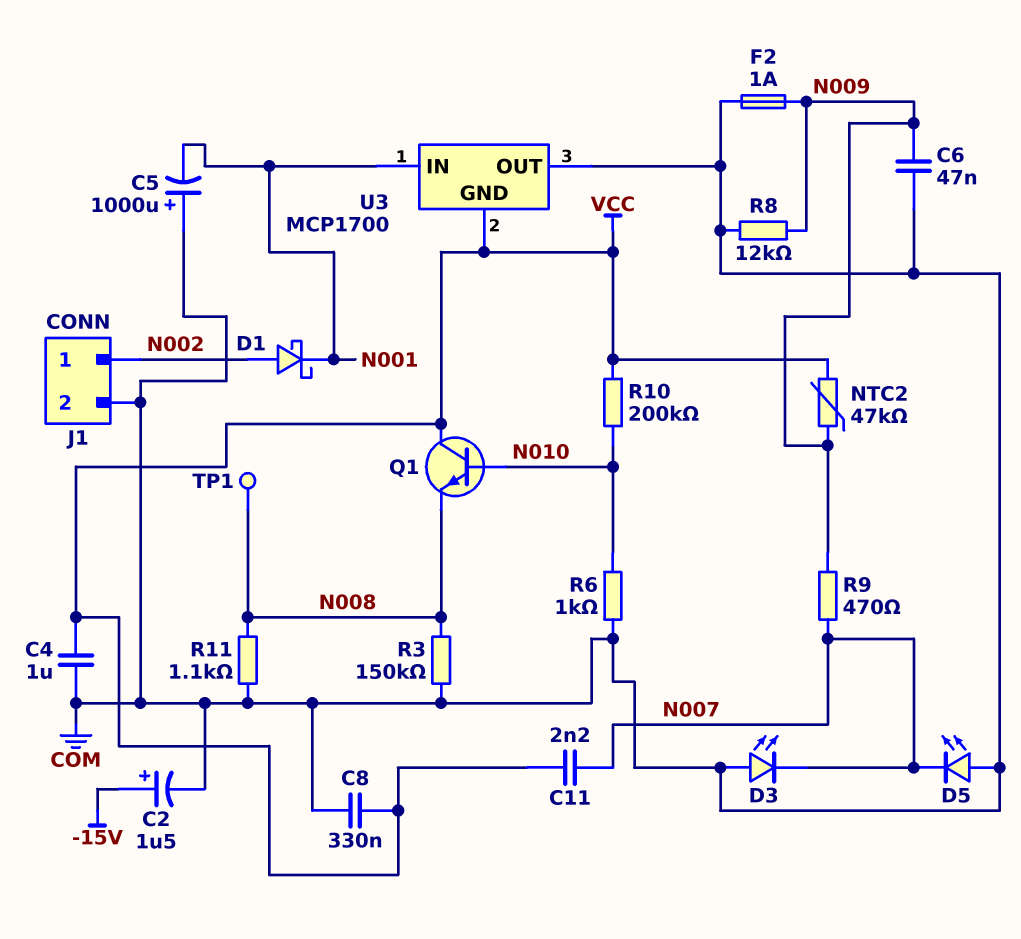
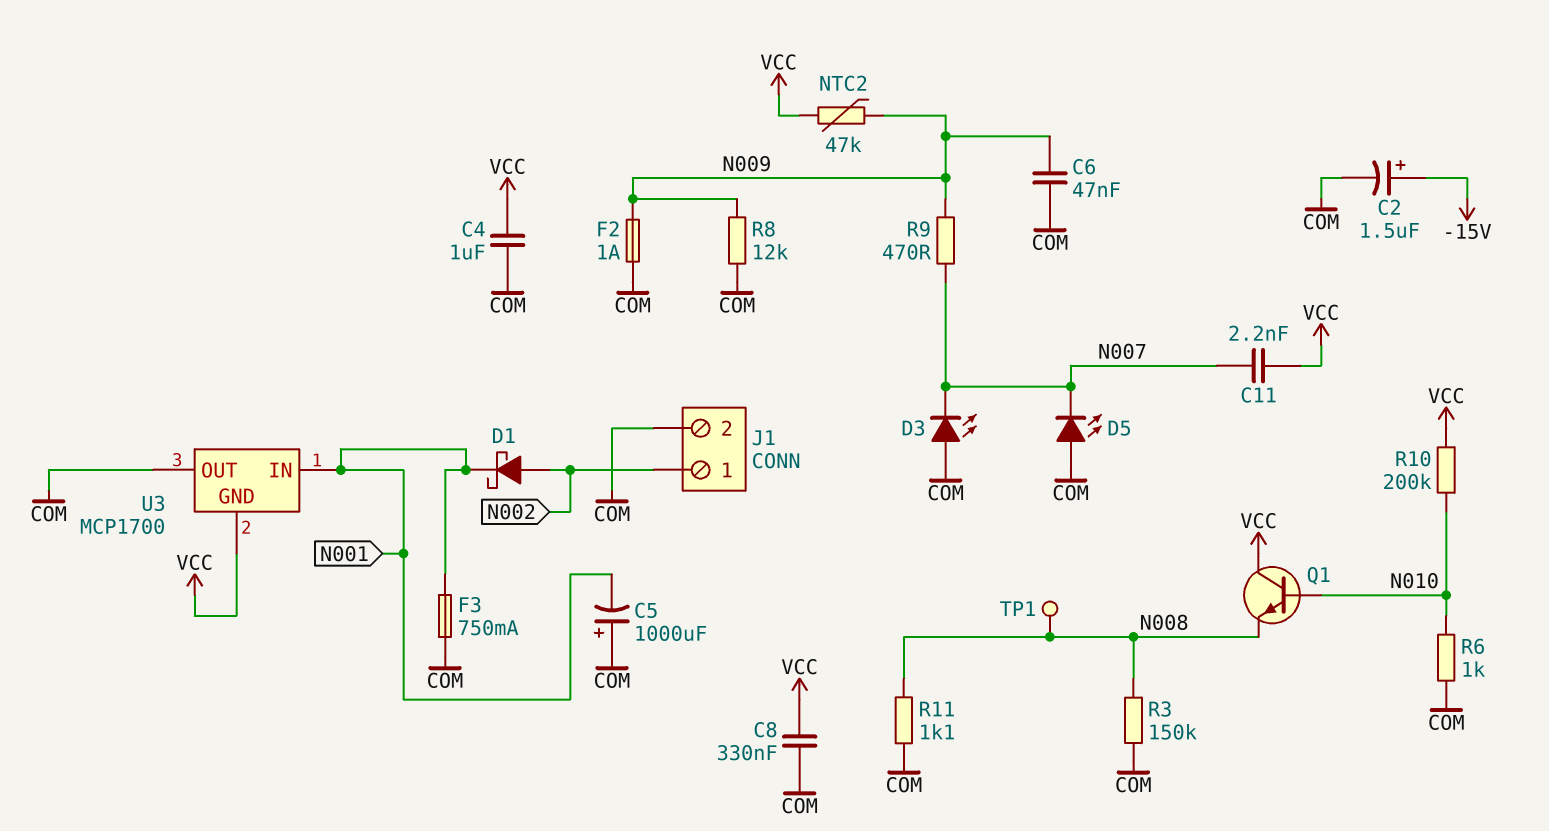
F3: none -> 750mA (COM, N001)

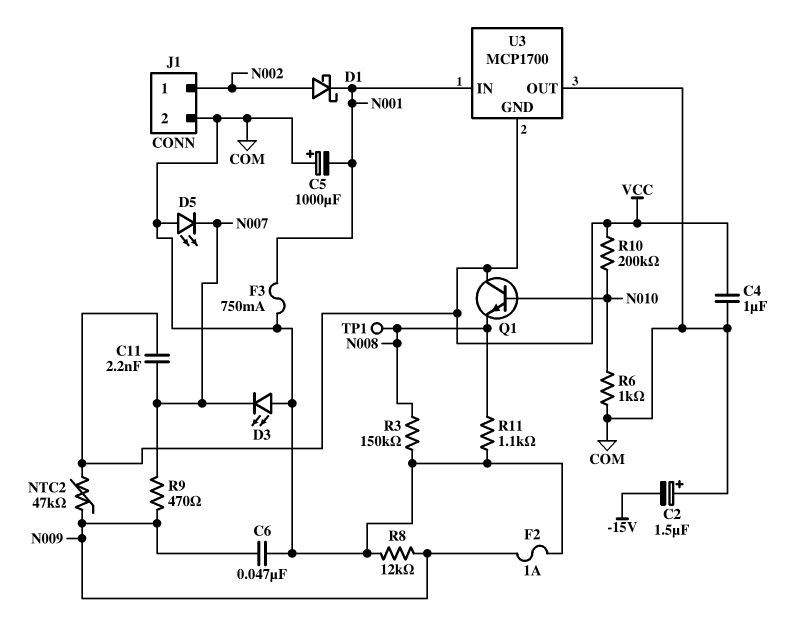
C2: 1.5uF (plus -15V, minus COM) -> 1.5uF (plus COM, minus -15V)
C8: 330nF (COM, VCC) -> none

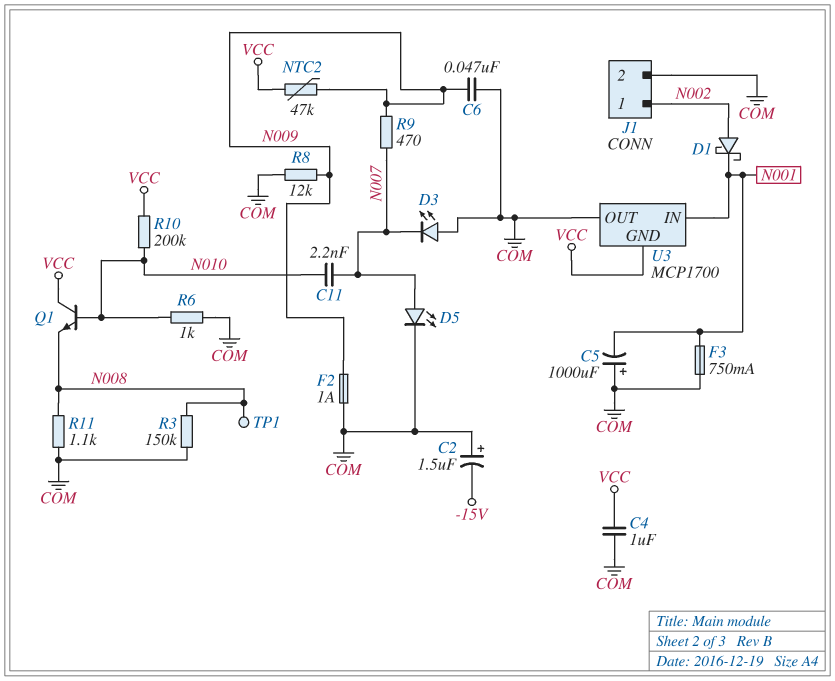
C11: 2.2nF (N007, VCC) -> 2.2nF (N007, N010)
D5: LED (A COM, K N007) -> LED (A N007, K COM)

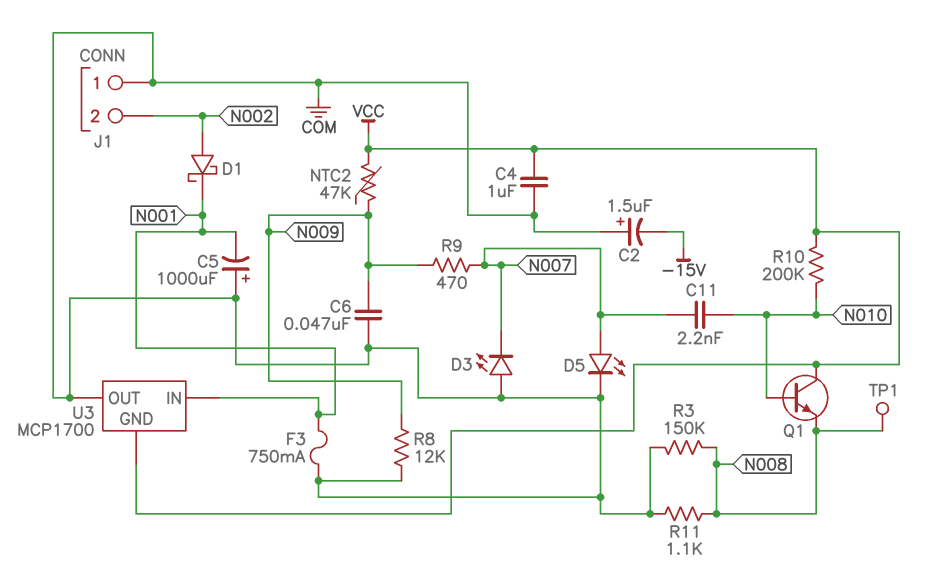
F2: 1A (COM, N009) -> none
J1 pin 1: N002 -> COM
J1 pin 2: COM -> N002
R6: 1k (COM, N010) -> none

